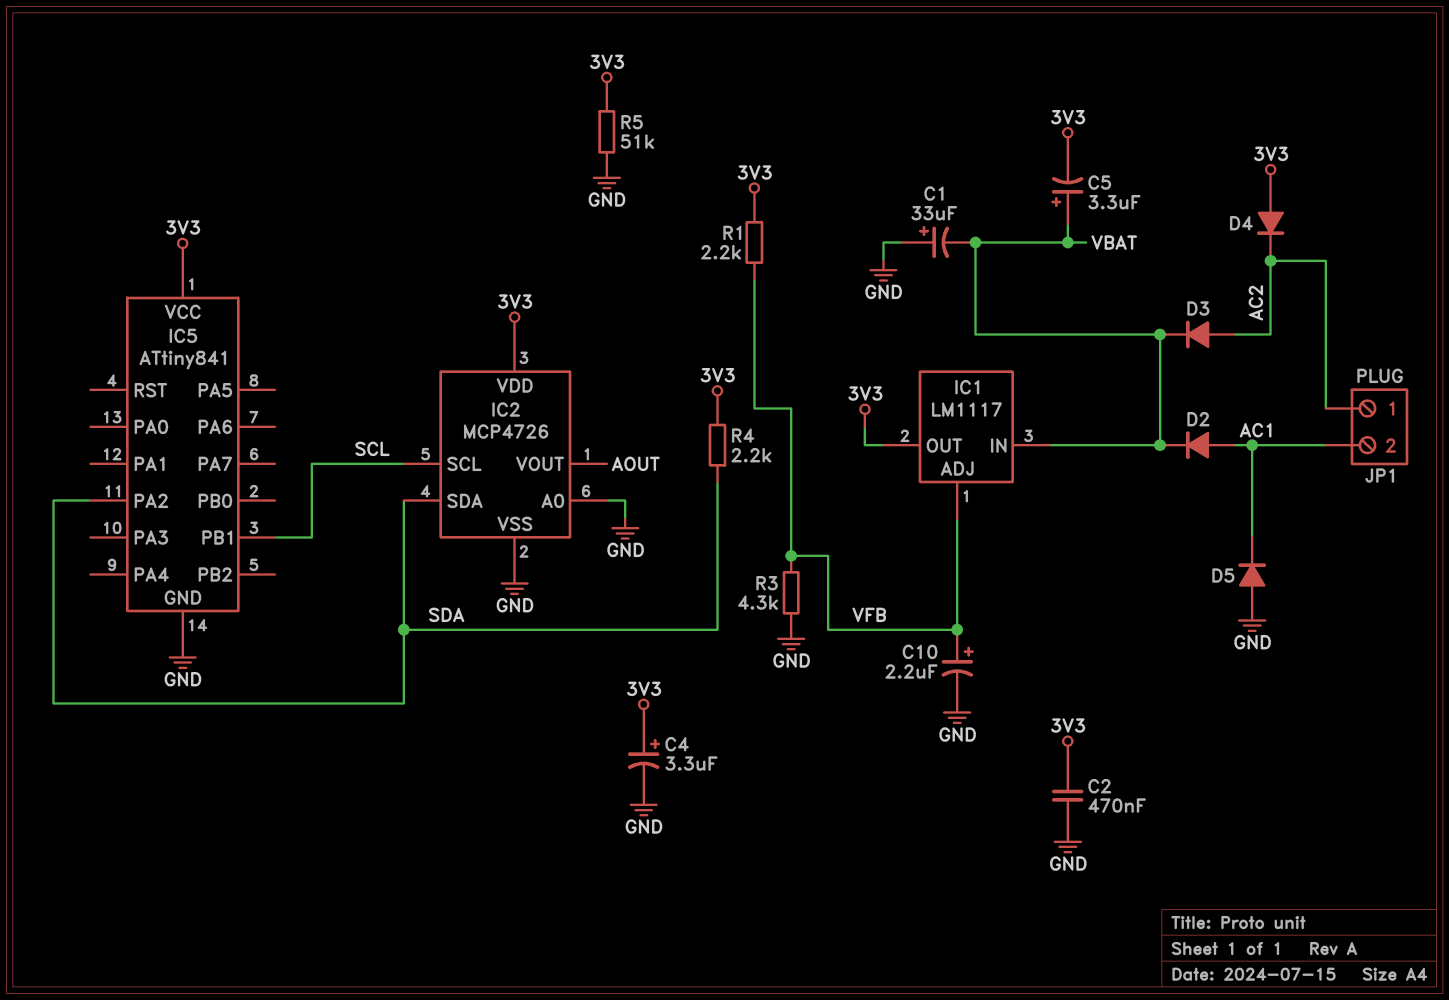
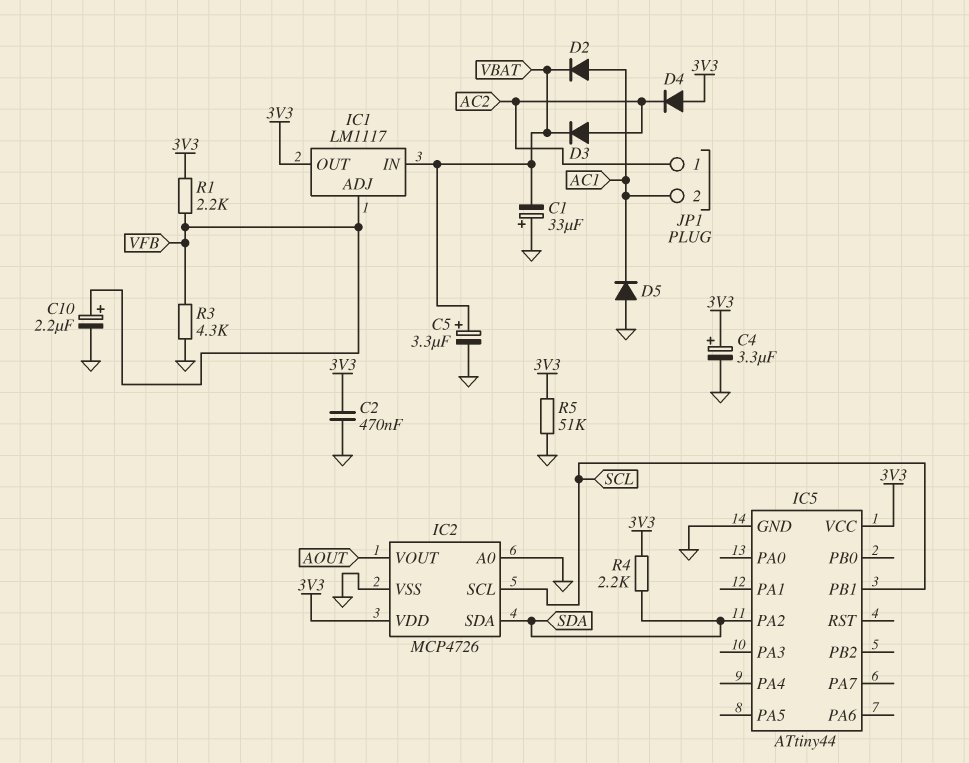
C5: 3.3uF (plus VBAT, minus 3V3) -> 3.3uF (plus VBAT, minus GND)
IC5: ATtiny841 -> ATtiny44

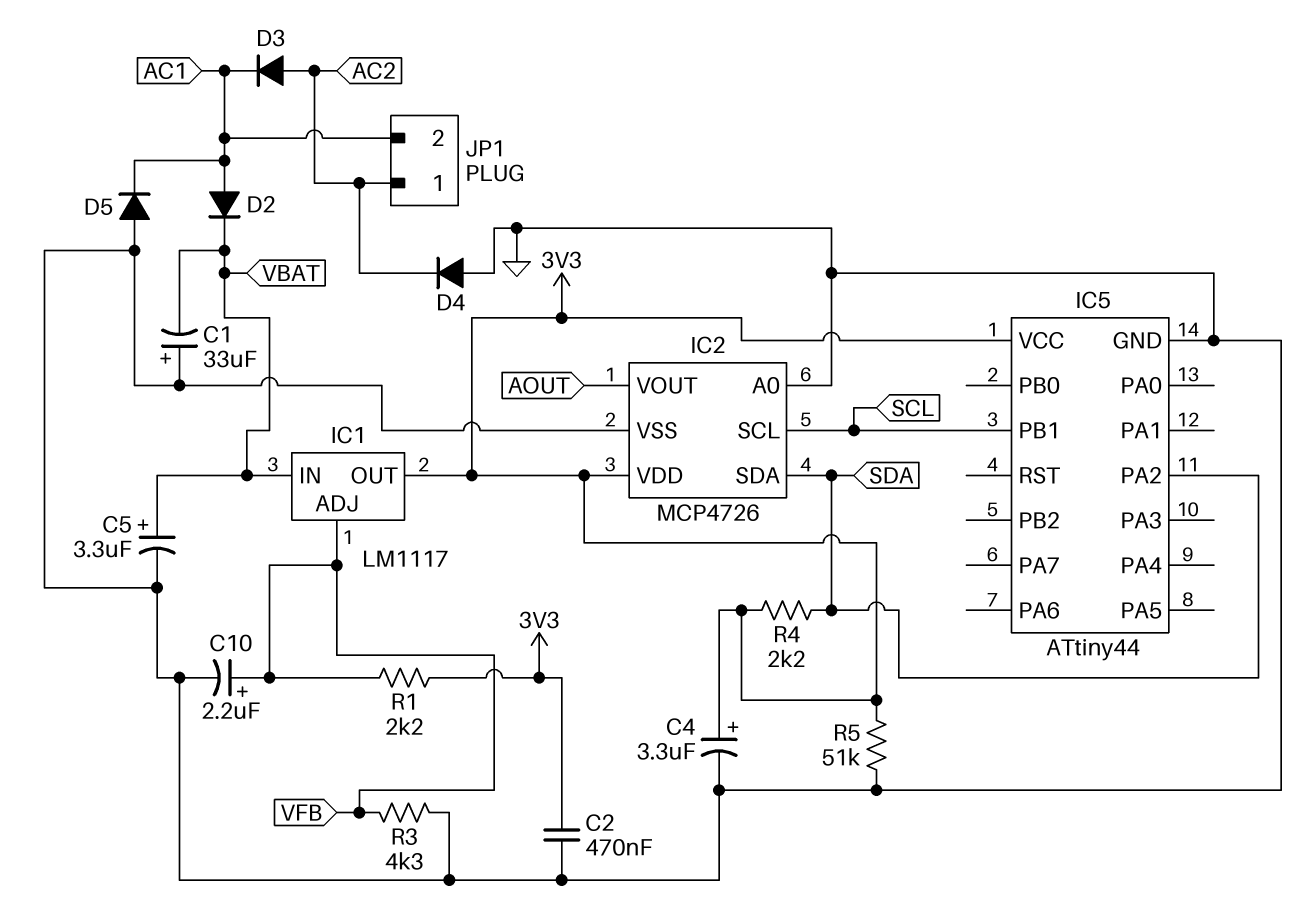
D3: diode (A AC2, K VBAT) -> diode (A AC2, K AC1)
D4: diode (A 3V3, K AC2) -> diode (A GND, K AC2)

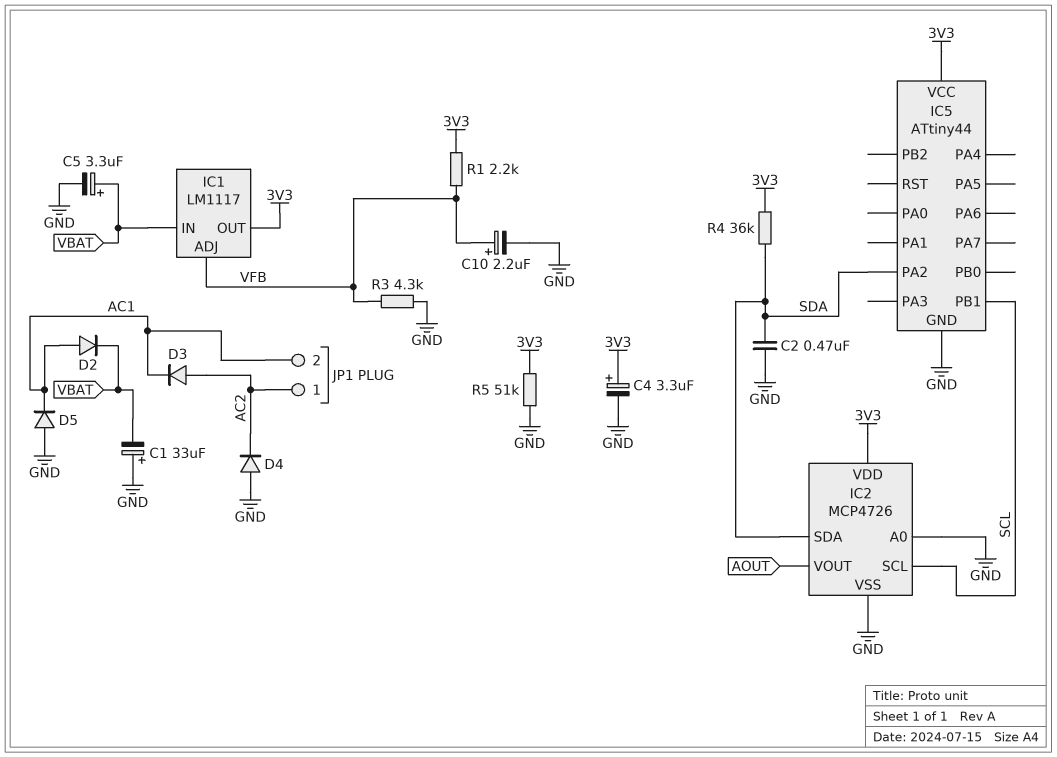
C2: 470nF (3V3, GND) -> 470nF (GND, SDA)
R4: 2.2k (3V3, SDA) -> 36k (3V3, SDA)

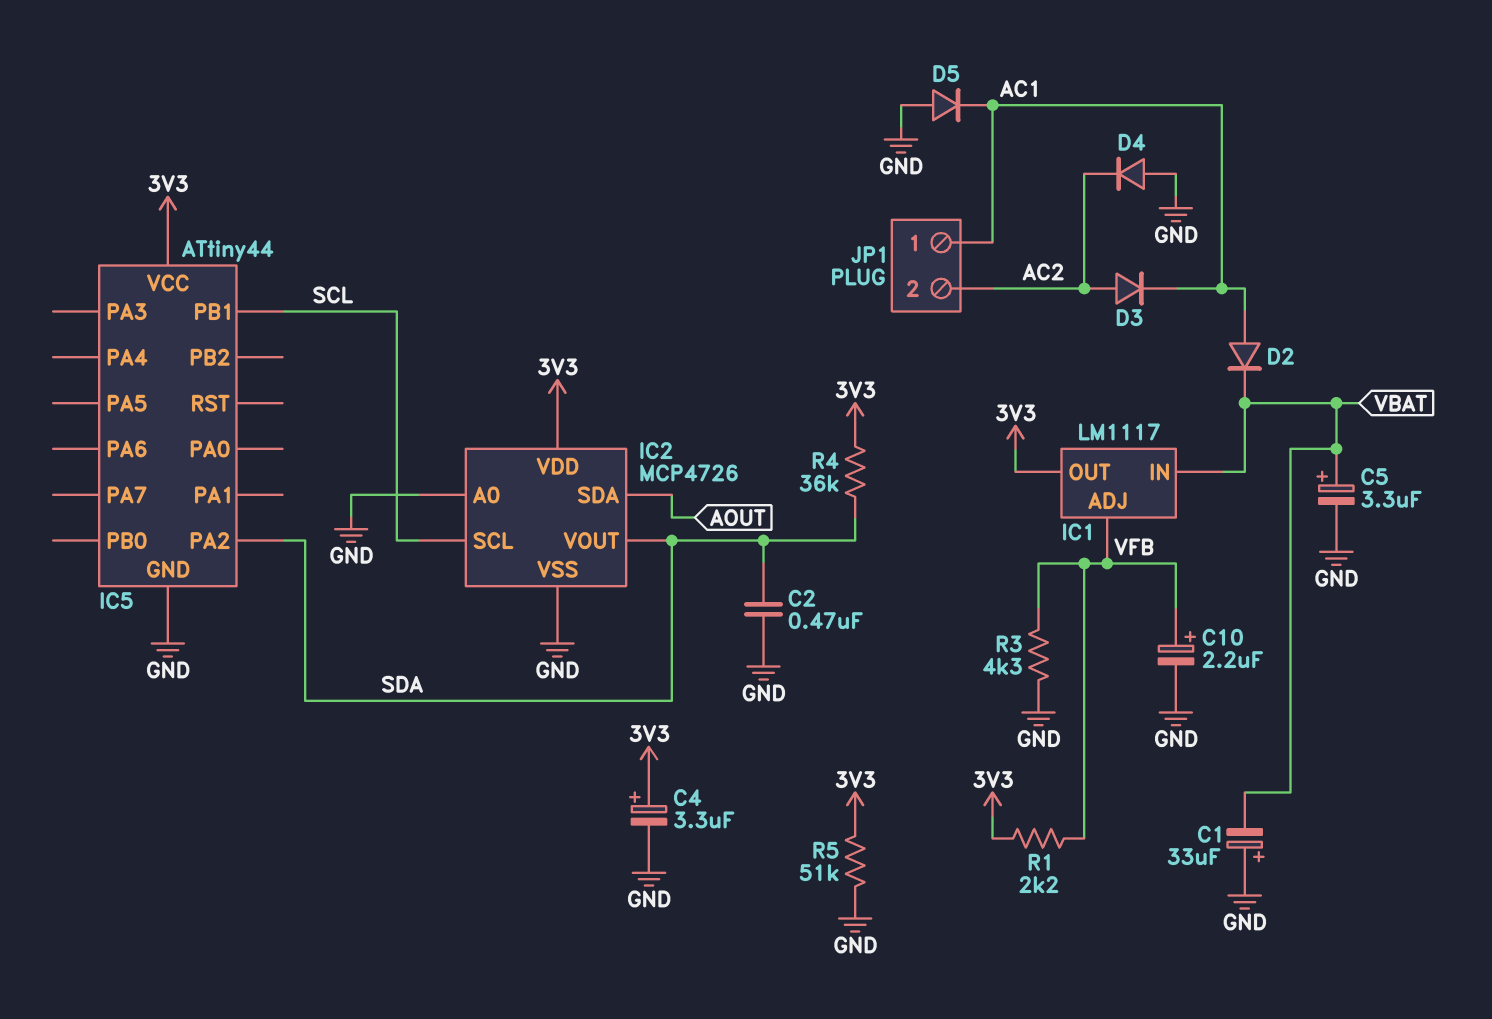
IC2 pin SDA: SDA -> AOUT
IC2 pin VOUT: AOUT -> SDA
JP1 pin 1: AC2 -> AC1
JP1 pin 2: AC1 -> AC2

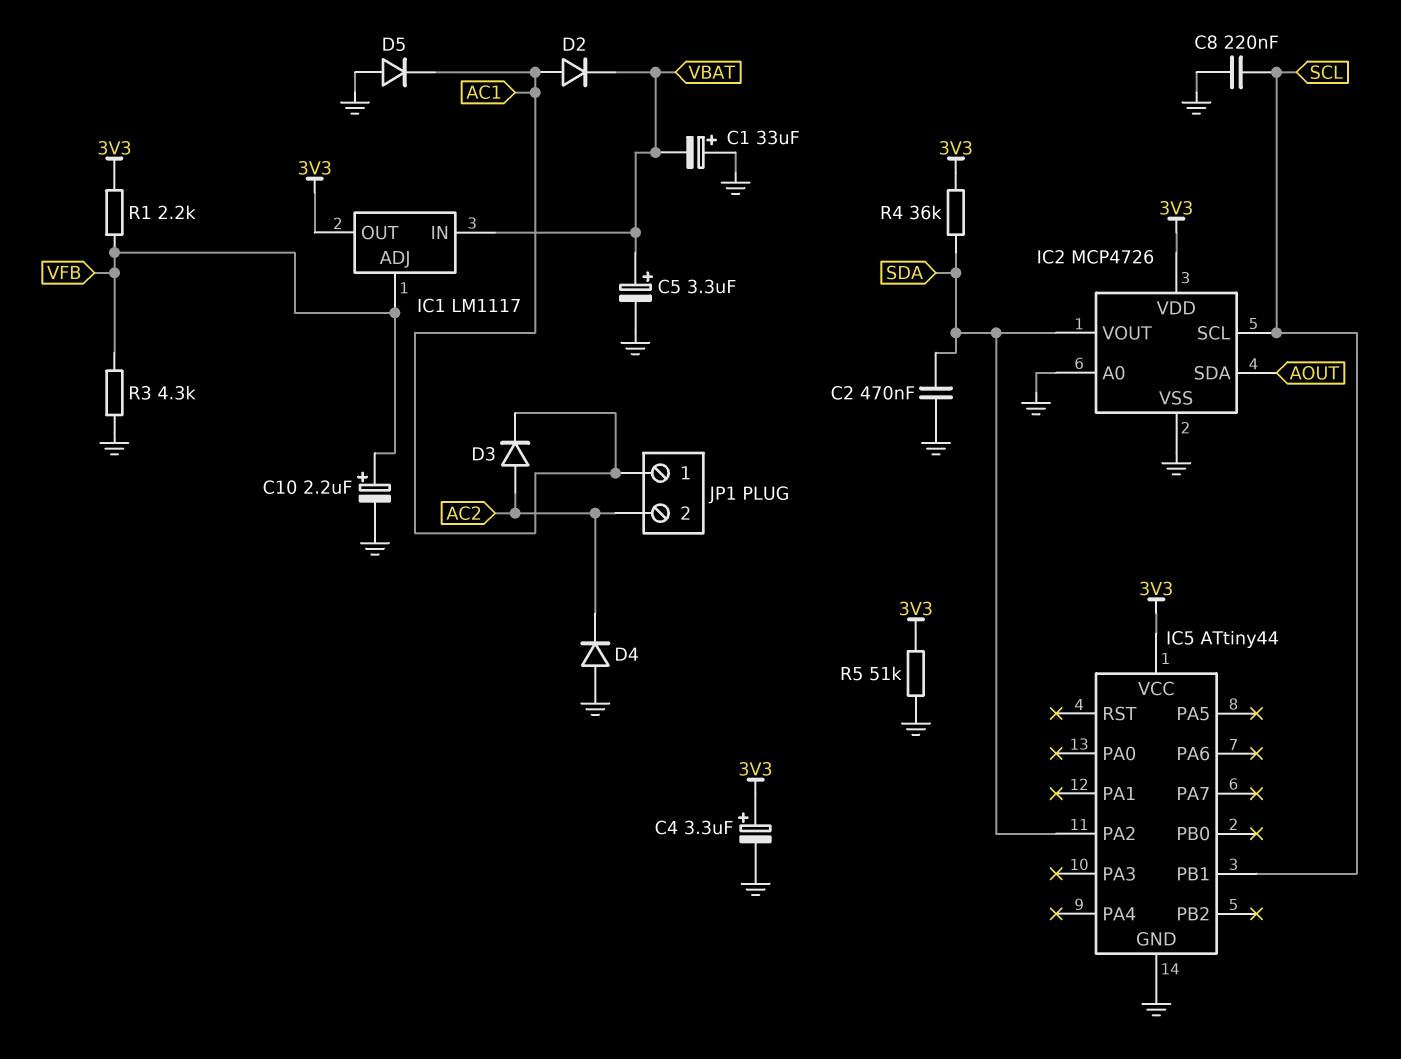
C8: none -> 220nF (GND, SCL)

